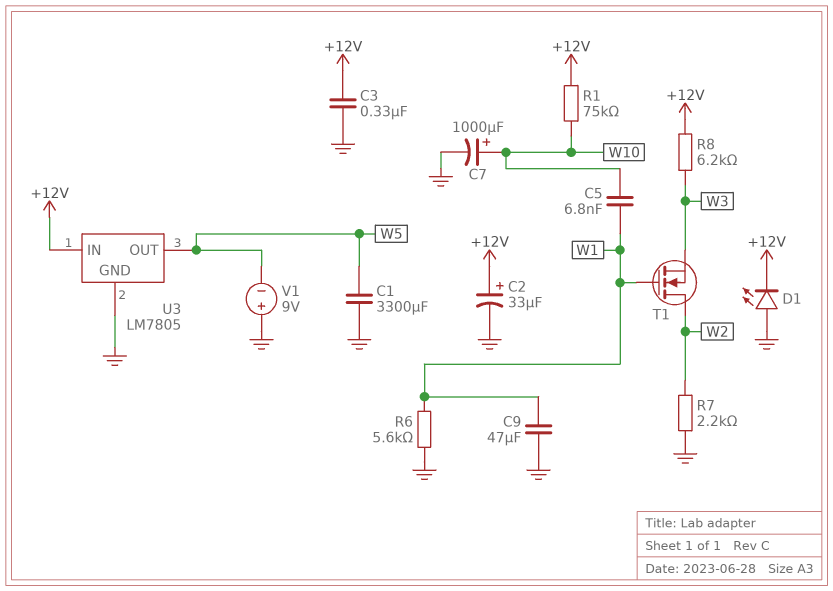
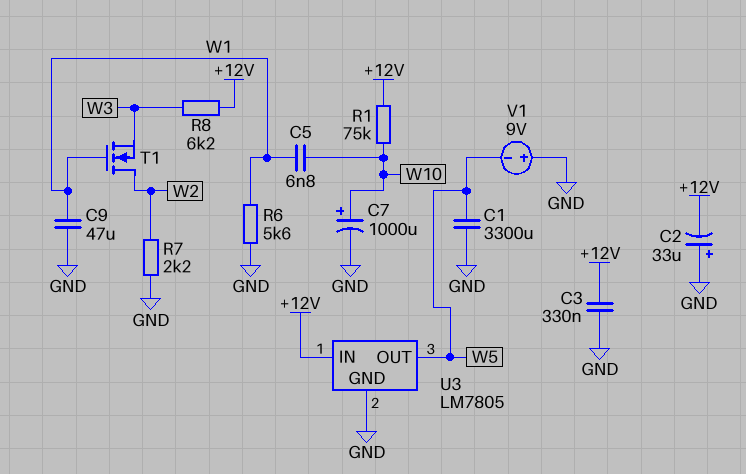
C2: 33uF (plus +12V, minus GND) -> 33uF (plus GND, minus +12V)
D1: LED (A GND, K +12V) -> none

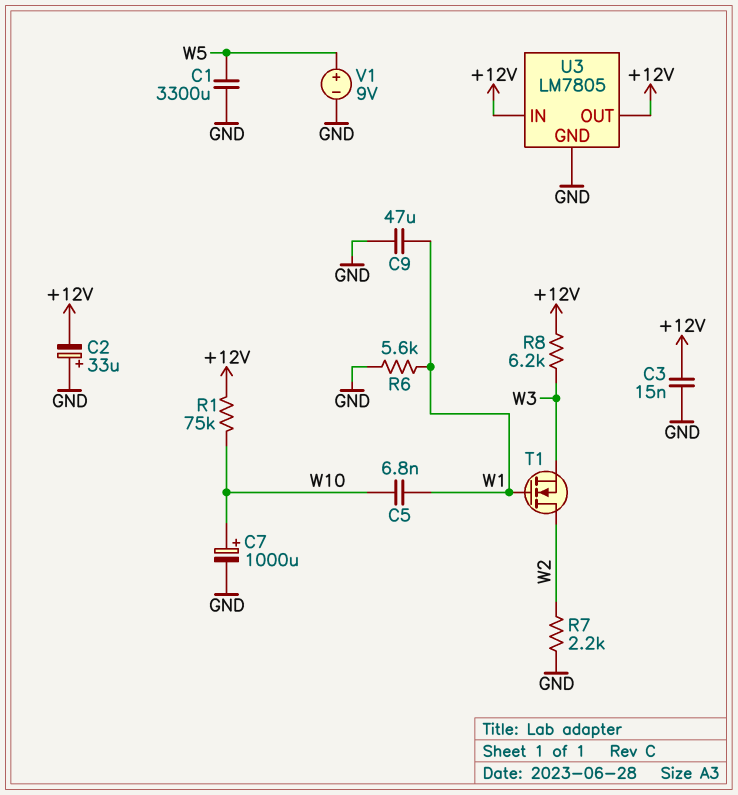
C3: 330nF (+12V, GND) -> 15nF (+12V, GND)
U3 pin OUT: W5 -> +12V
V1: 9V (plus GND, minus W5) -> 9V (plus W5, minus GND)

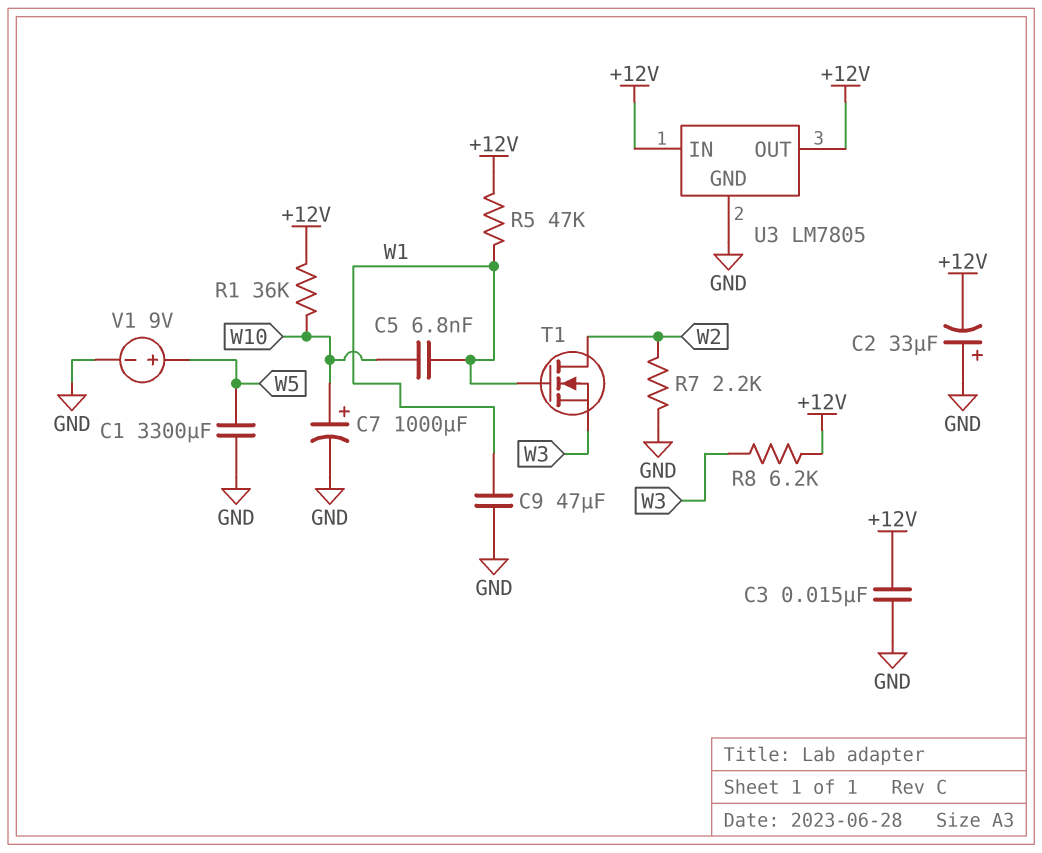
R1: 75k (+12V, W10) -> 36k (+12V, W10)
R5: none -> 47k (+12V, W1)
R6: 5.6k (GND, W1) -> none

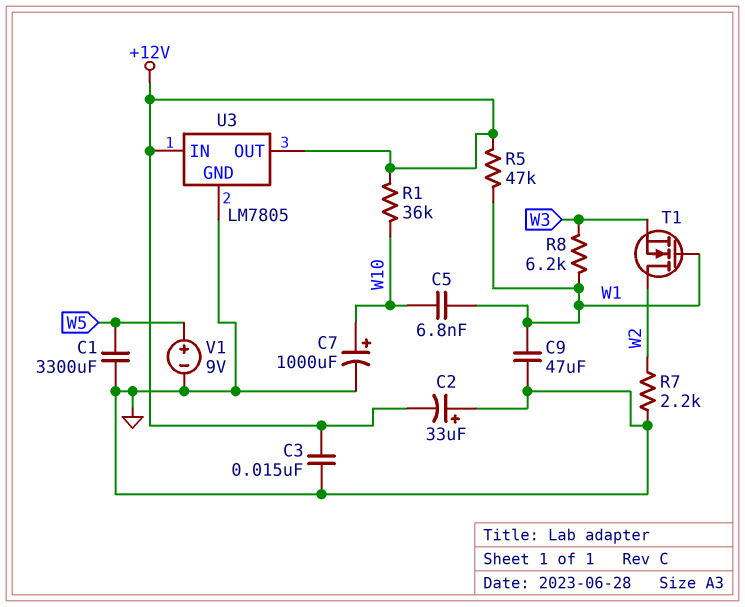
R8: 6.2k (+12V, W3) -> 6.2k (W1, W3)

